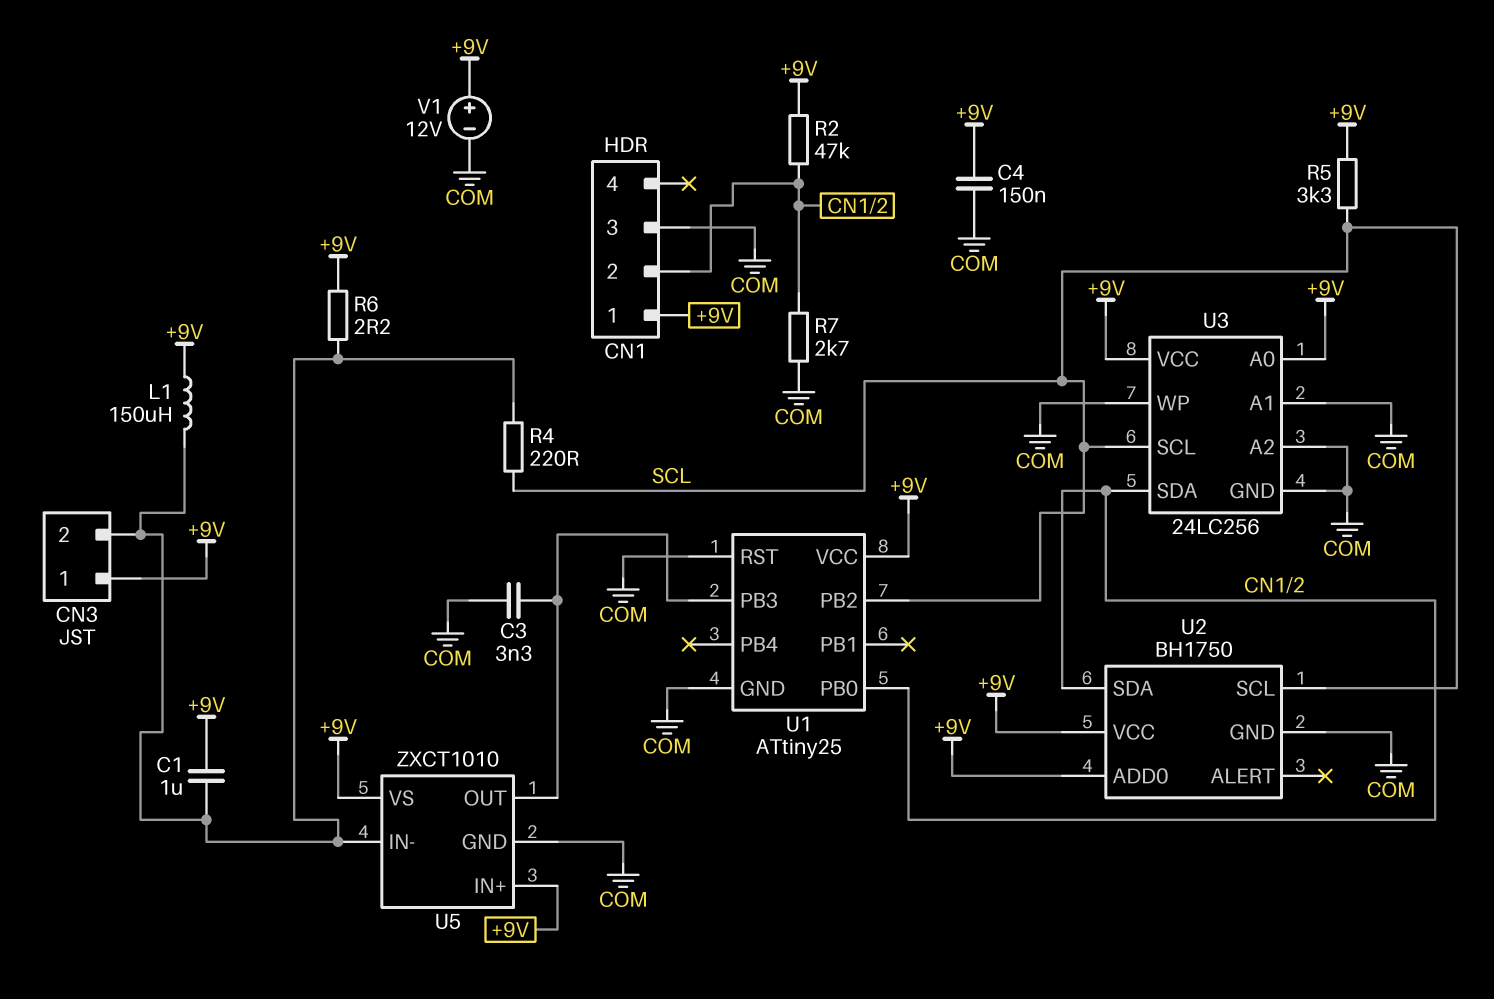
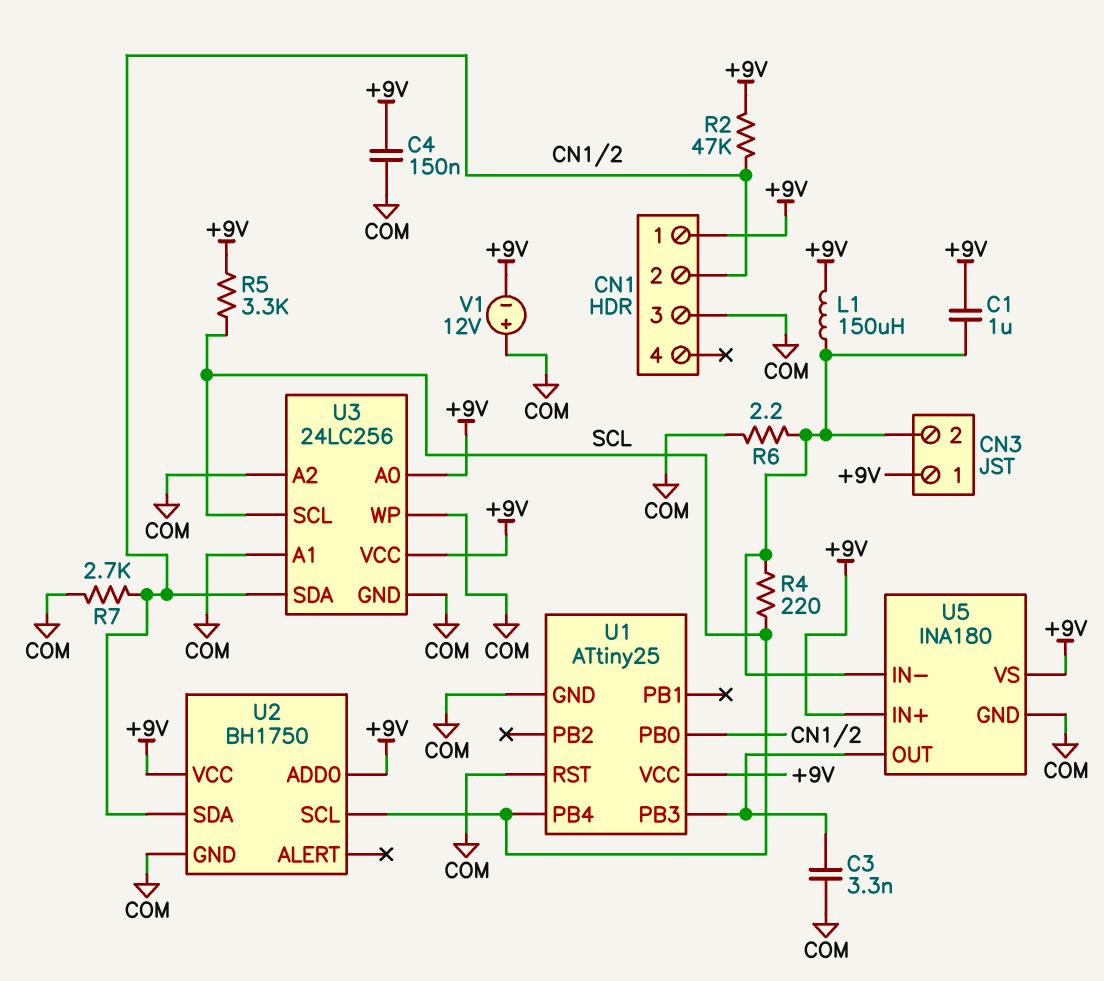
R6: 2.2 (+9V, CN3/2) -> 2.2 (CN3/2, COM)
U1 pin PB2: SCL -> none
U1 pin PB4: none -> SCL
U5: ZXCT1010 -> INA180
V1: 12V (plus +9V, minus COM) -> 12V (plus COM, minus +9V)

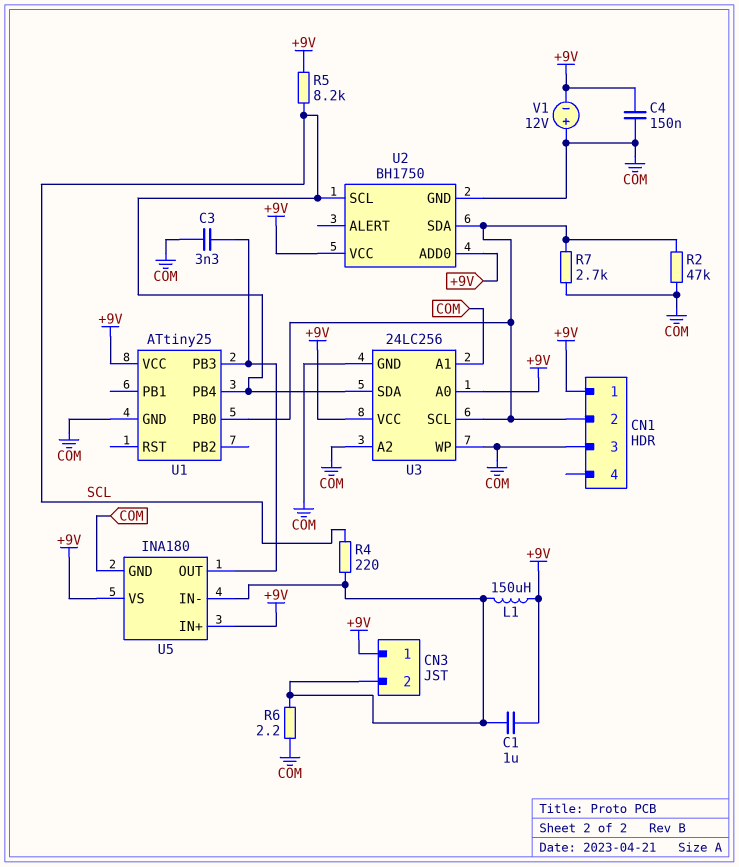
R2: 47k (+9V, CN1/2) -> 47k (CN1/2, COM)
R5: 3.3k (+9V, SCL) -> 8.2k (+9V, SCL)
U1 pin RST: COM -> none
U3 pin SCL: SCL -> CN1/2
U3 pin SDA: CN1/2 -> SCL

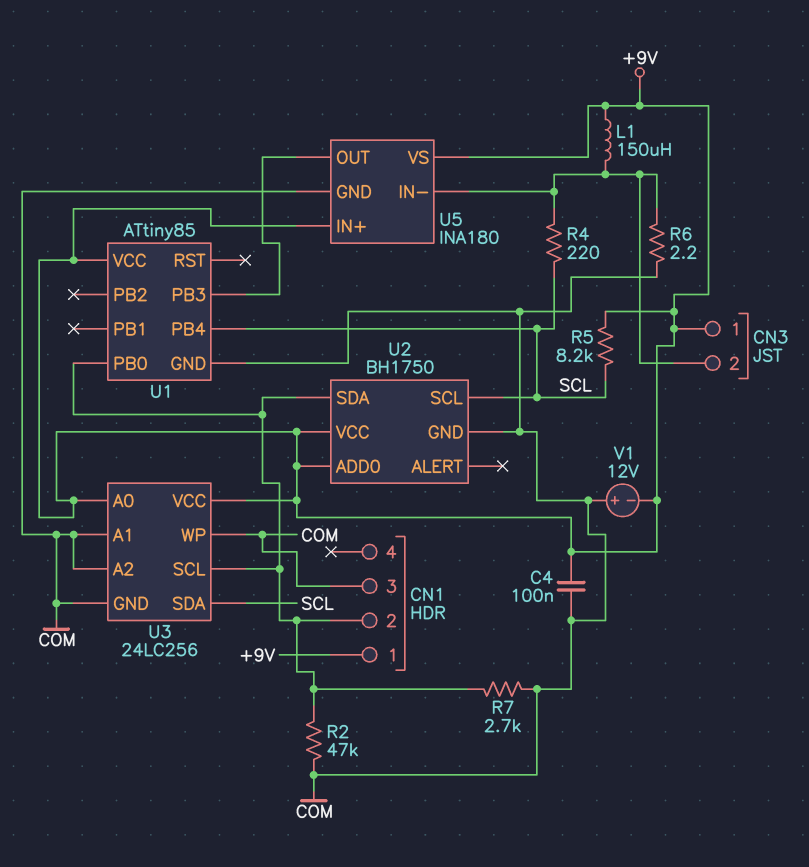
C1: 1uF (+9V, CN3/2) -> none
C3: 3.3nF (COM, U1/PB3) -> none
C4: 150nF (+9V, COM) -> 100nF (+9V, COM)
U1: ATtiny25 -> ATtiny85

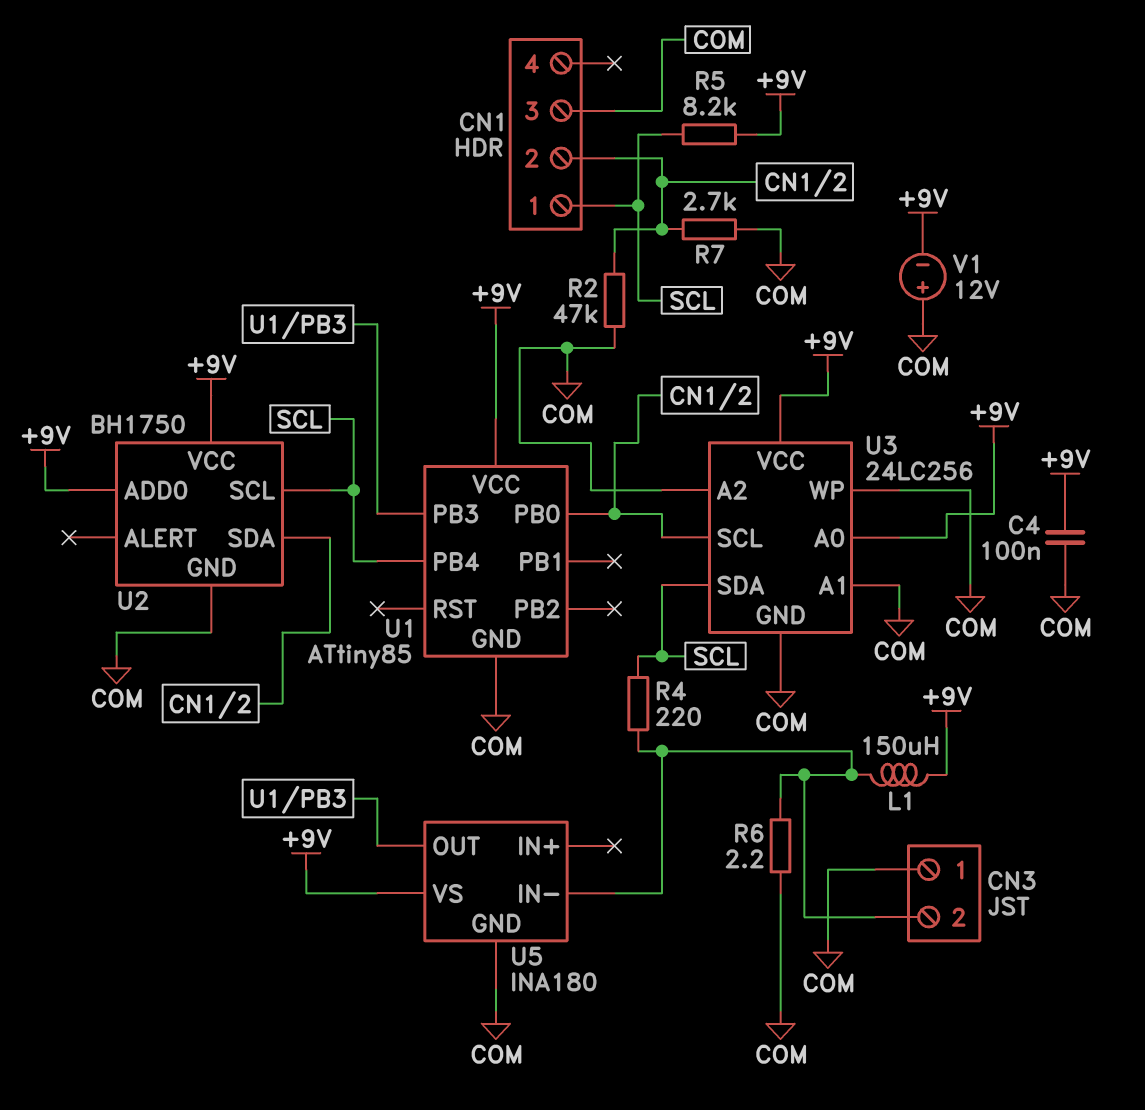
CN1 pin 1: +9V -> SCL
CN3 pin 1: +9V -> COM
U5 pin IN+: +9V -> none

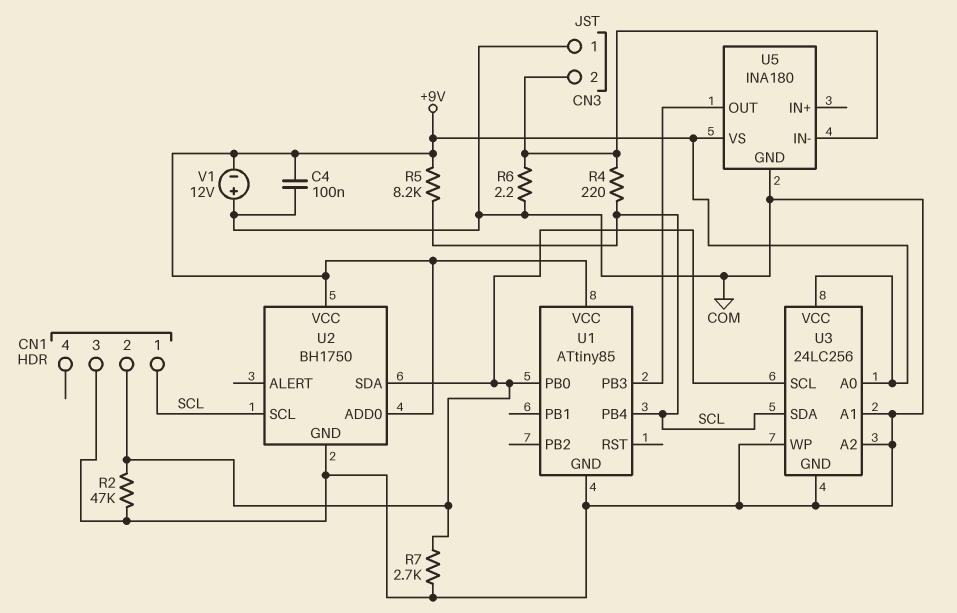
L1: 150uH (+9V, CN3/2) -> none

